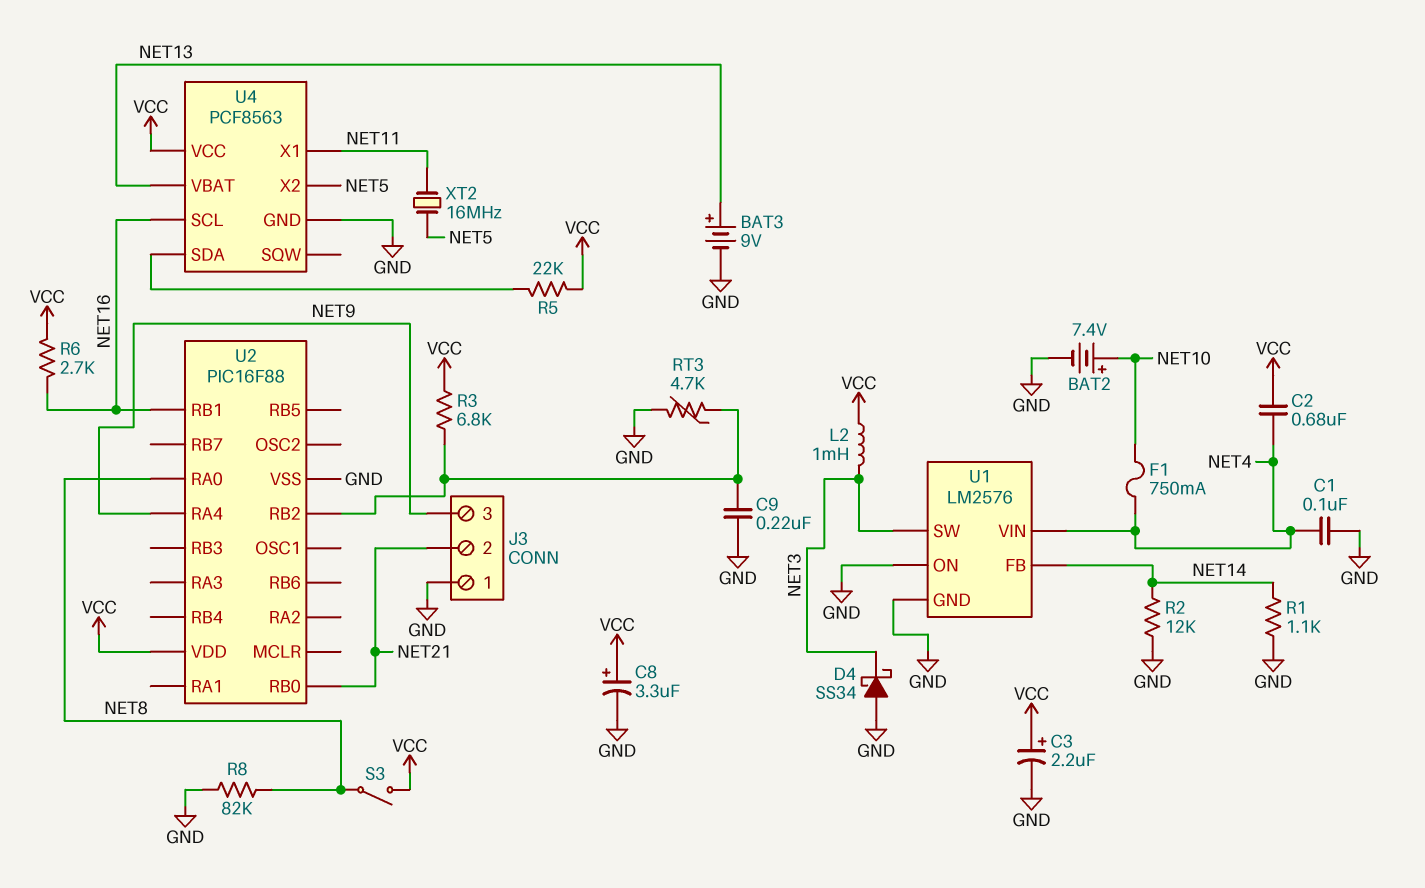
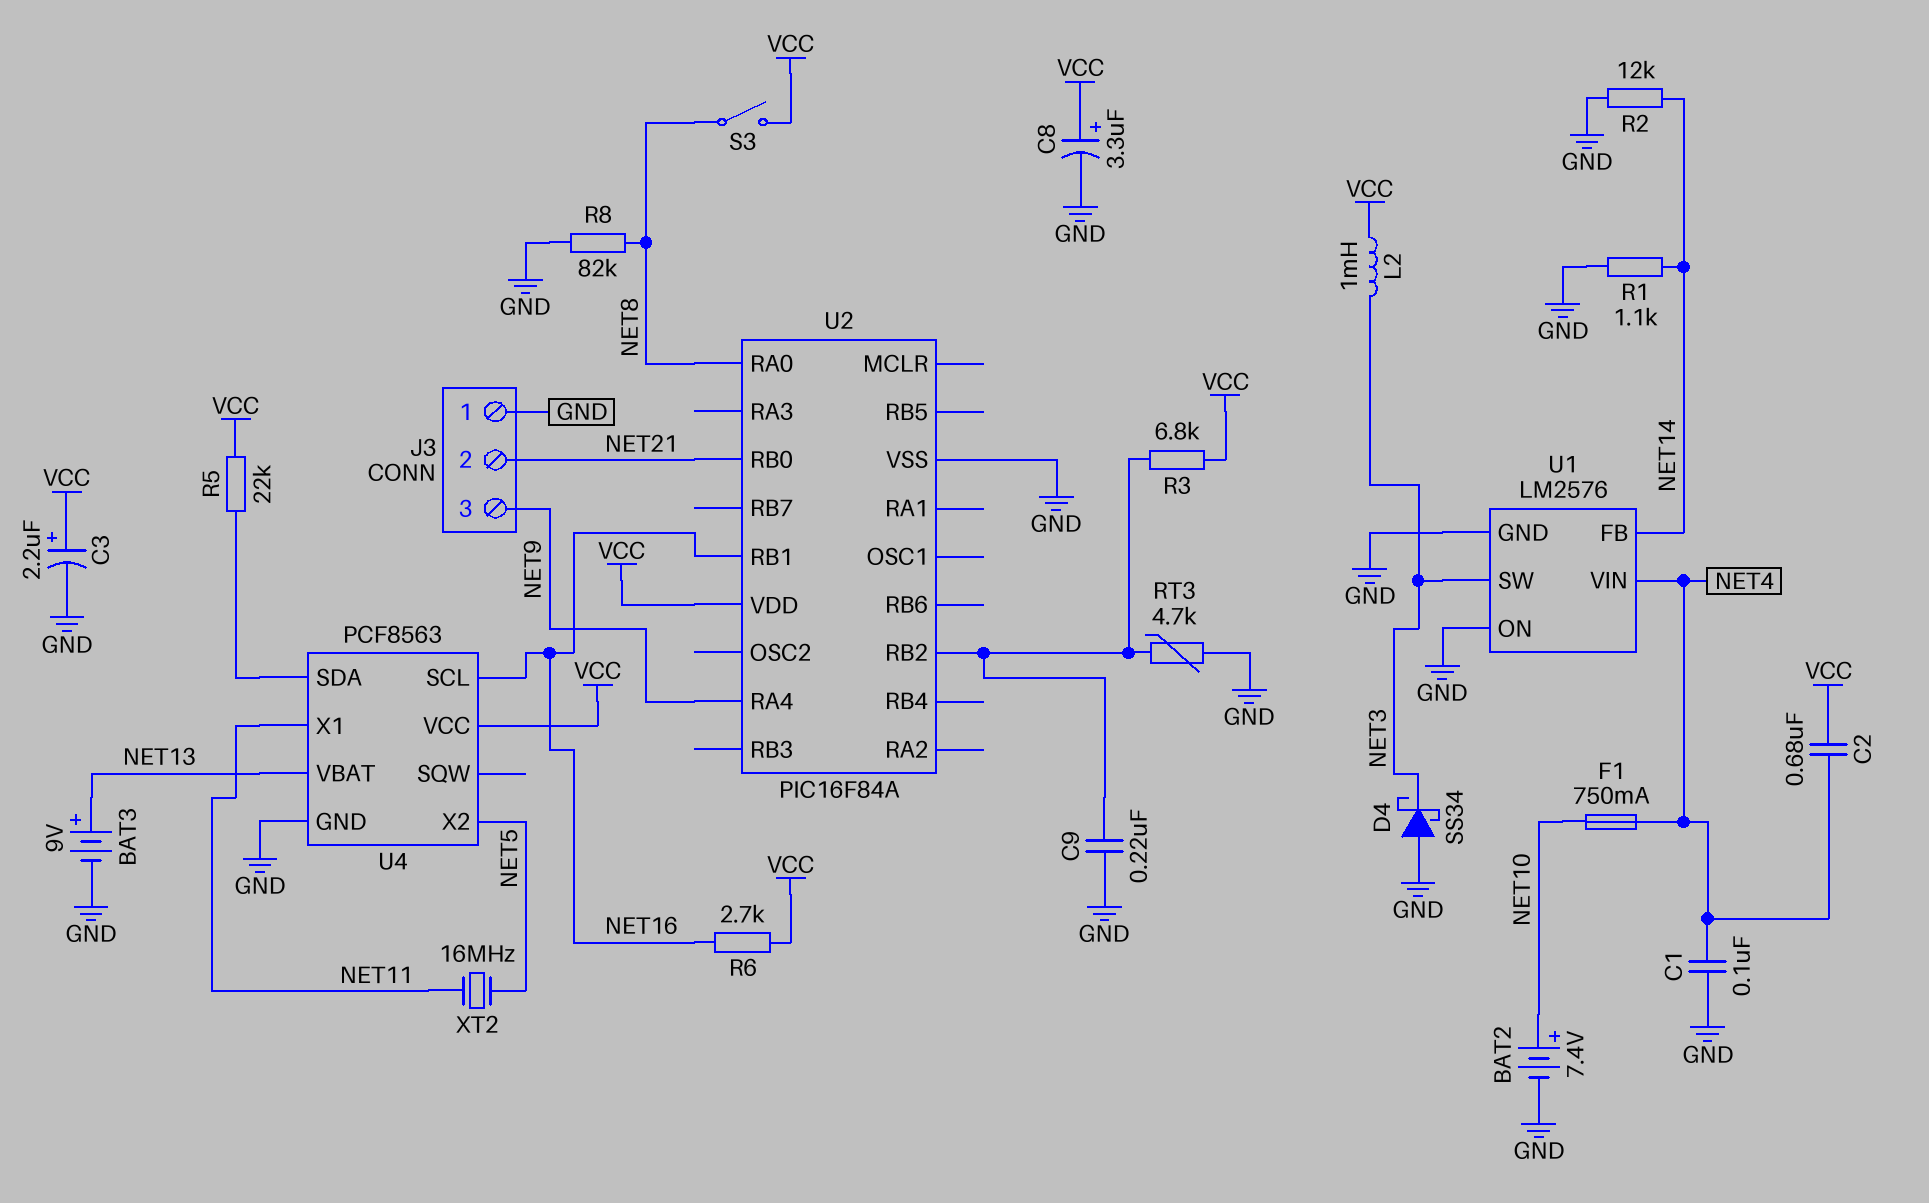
U2: PIC16F88 -> PIC16F84A

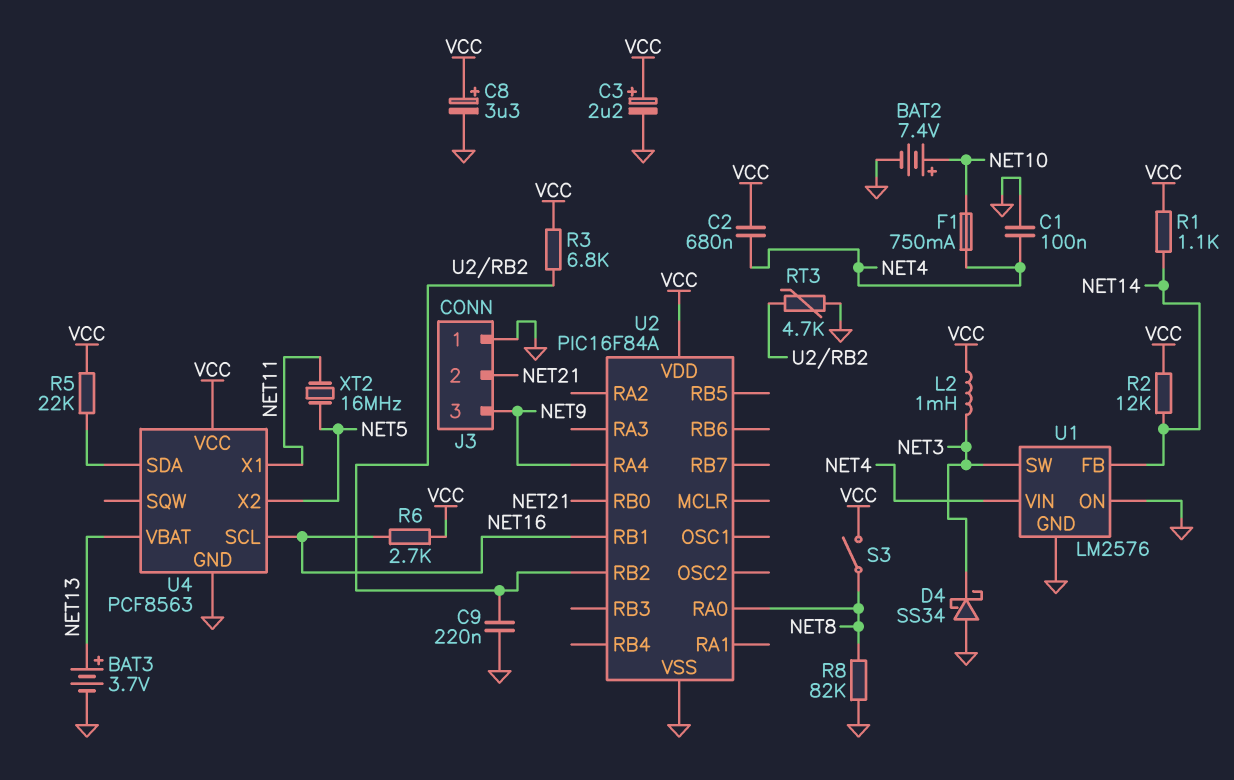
BAT3: 9V (plus NET13, minus GND) -> 3.7V (plus NET13, minus GND)
R1: 1.1k (GND, NET14) -> 1.1k (NET14, VCC)
R2: 12k (GND, NET14) -> 12k (NET14, VCC)

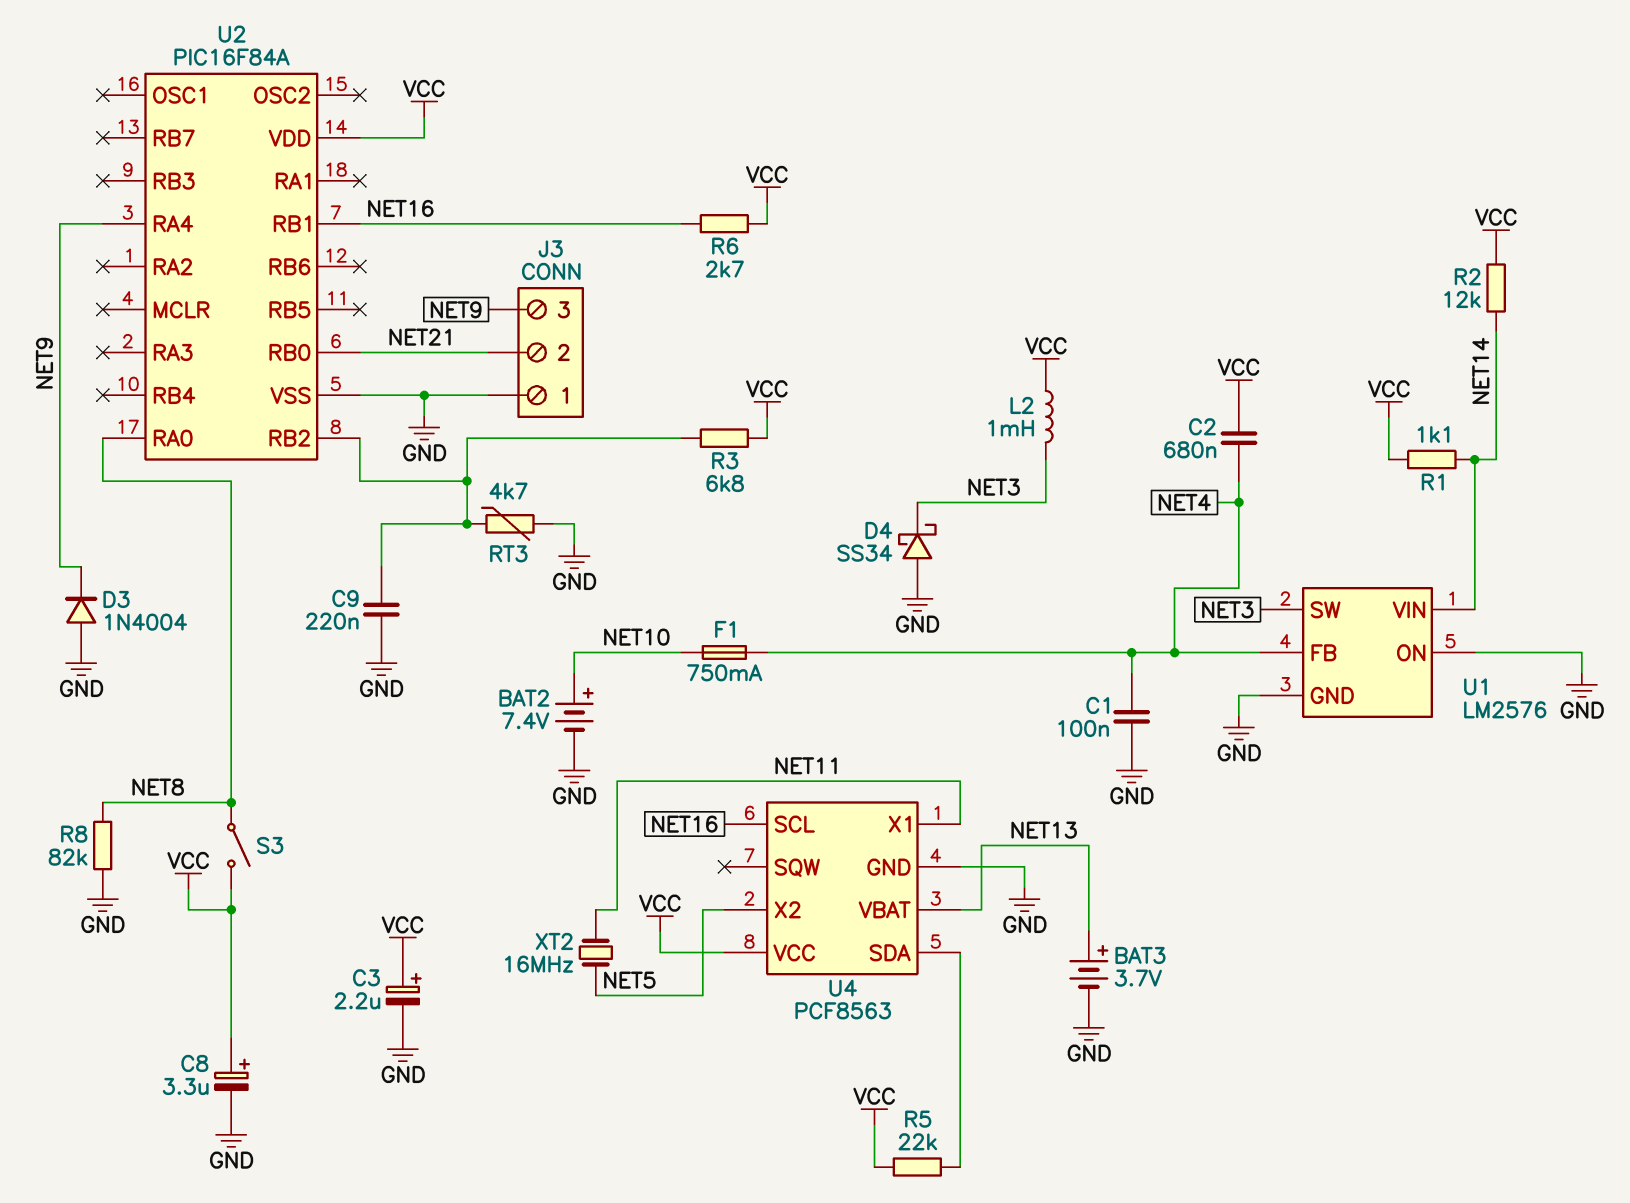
D3: none -> diode 1N4004 (A GND, K NET9)
U1 pin FB: NET14 -> NET4
U1 pin VIN: NET4 -> NET14

